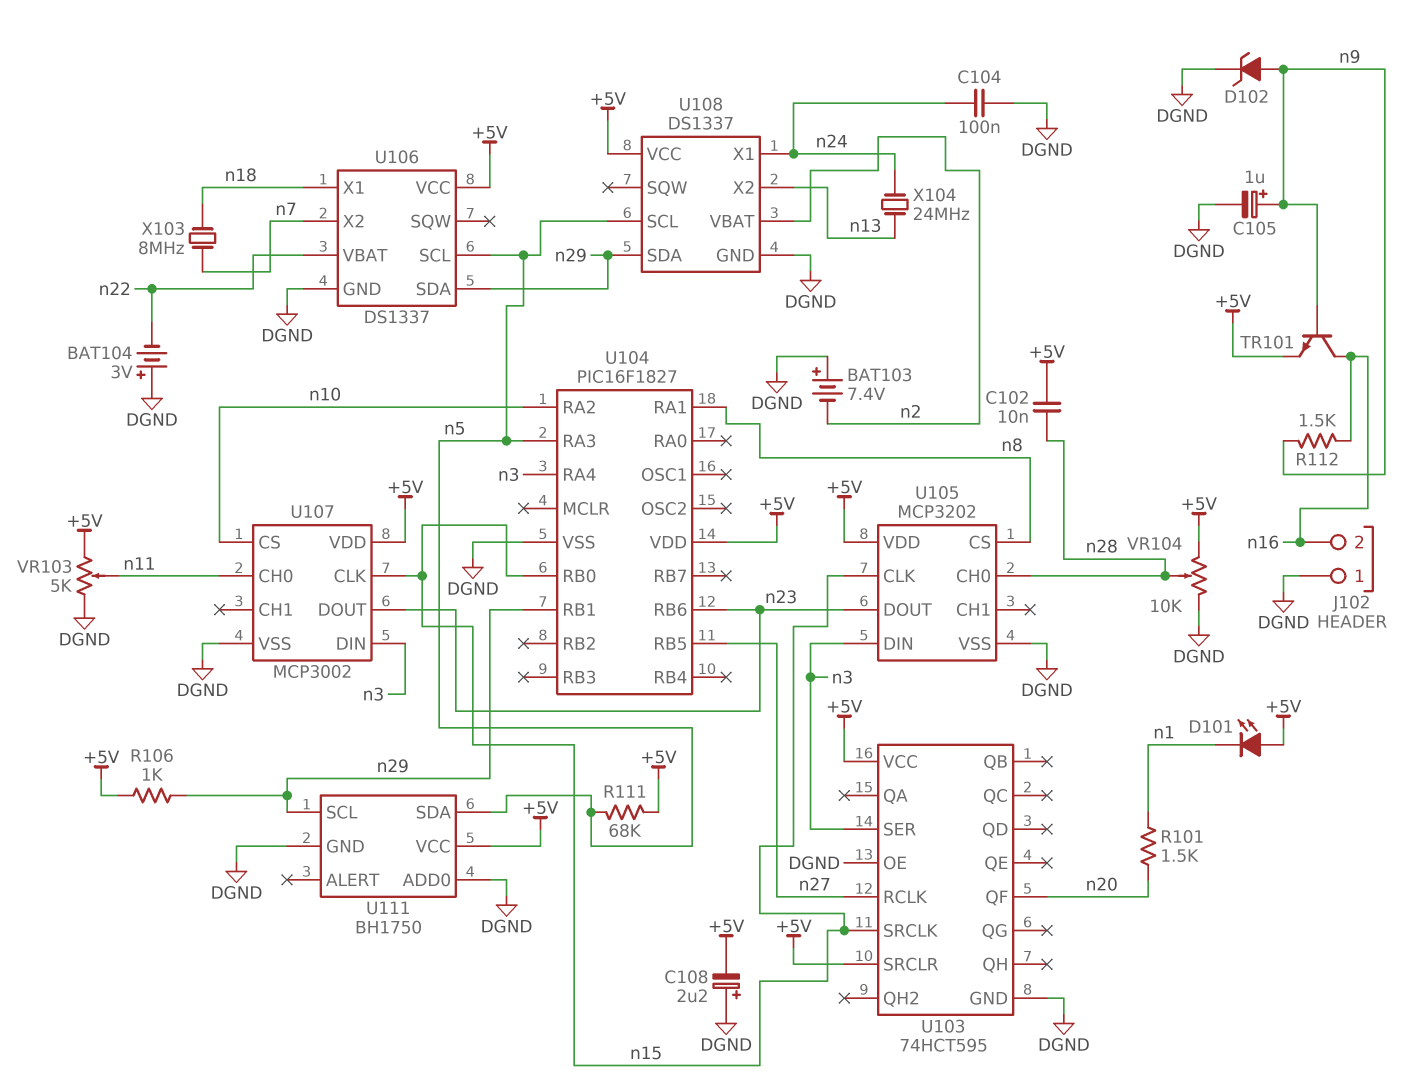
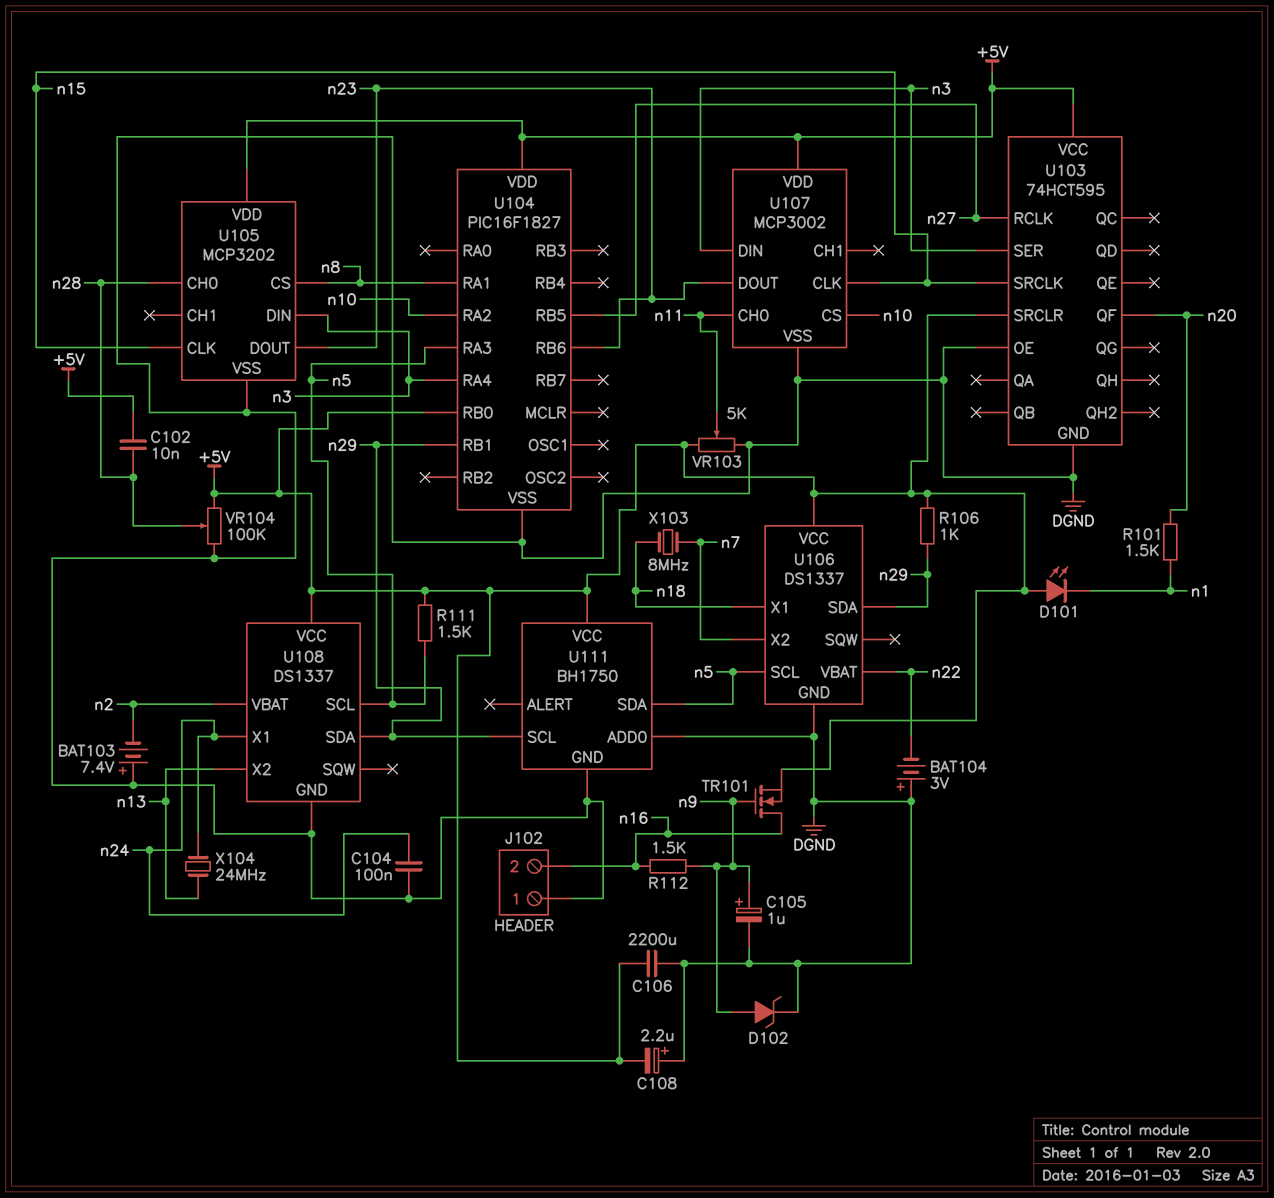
C106: none -> 2200uF (+5V, DGND)
R111: 68k (+5V, n5) -> 1.5k (+5V, n5)
TR101: NPN (B n9, C n16, E +5V) -> NMOS (G n9, D n16, S +5V)
U104 pin RB0: n15 -> +5V
VR104: 10k (+5V, DGND, wiper n28) -> 100k (+5V, DGND, wiper n28)

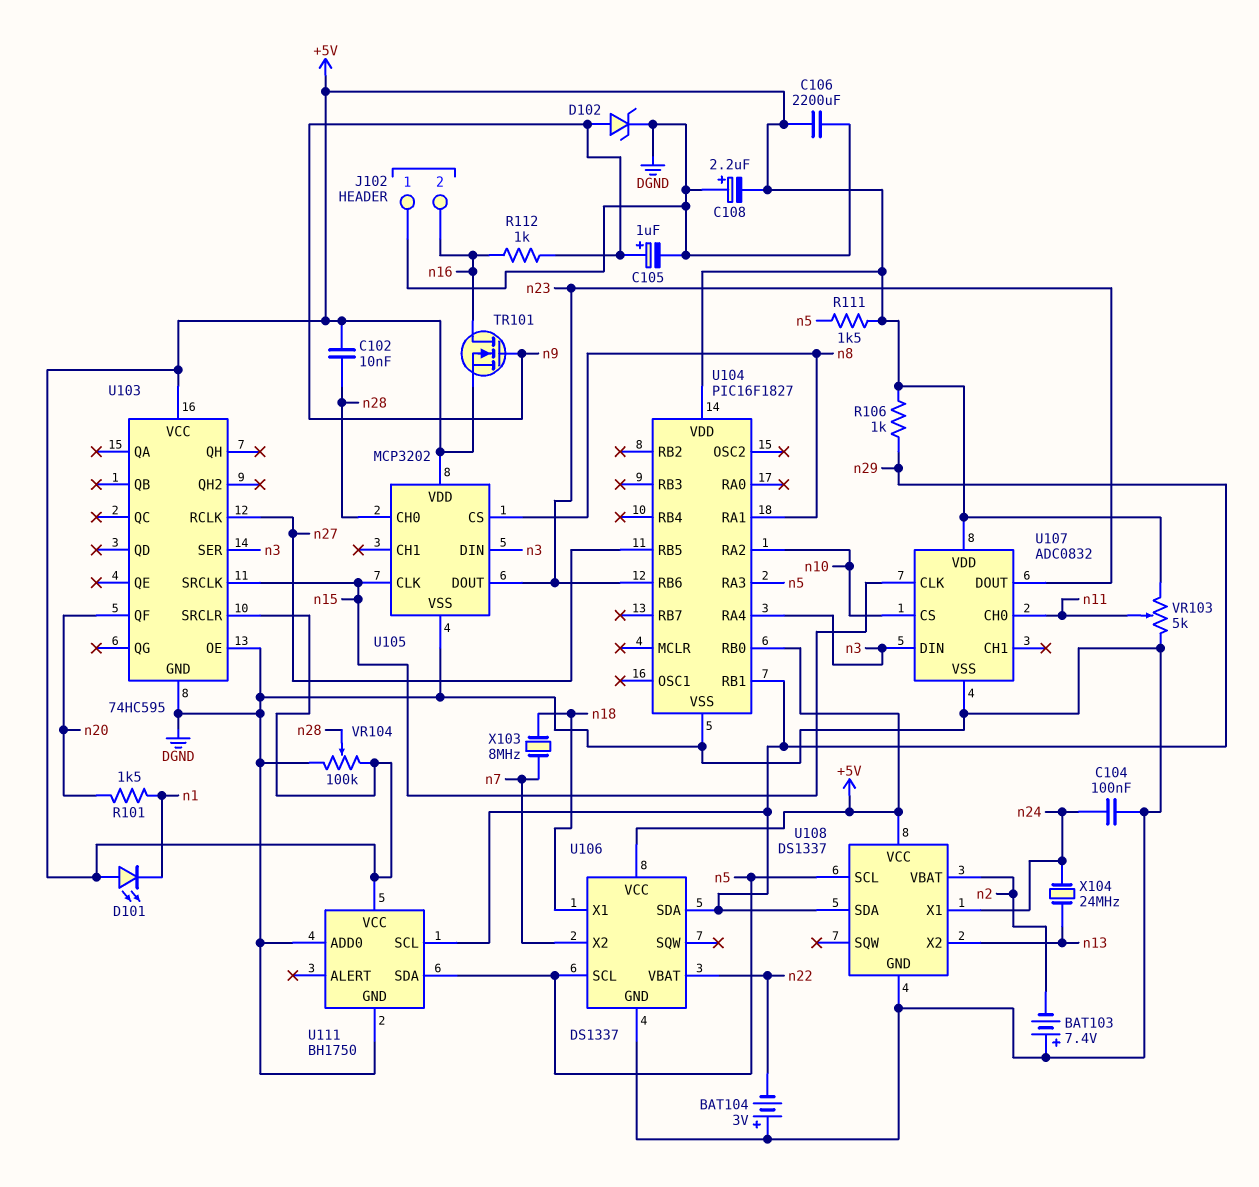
R112: 1.5k (n9, n16) -> 1k (n9, n16)
U103: 74HCT595 -> 74HC595
U107: MCP3002 -> ADC0832

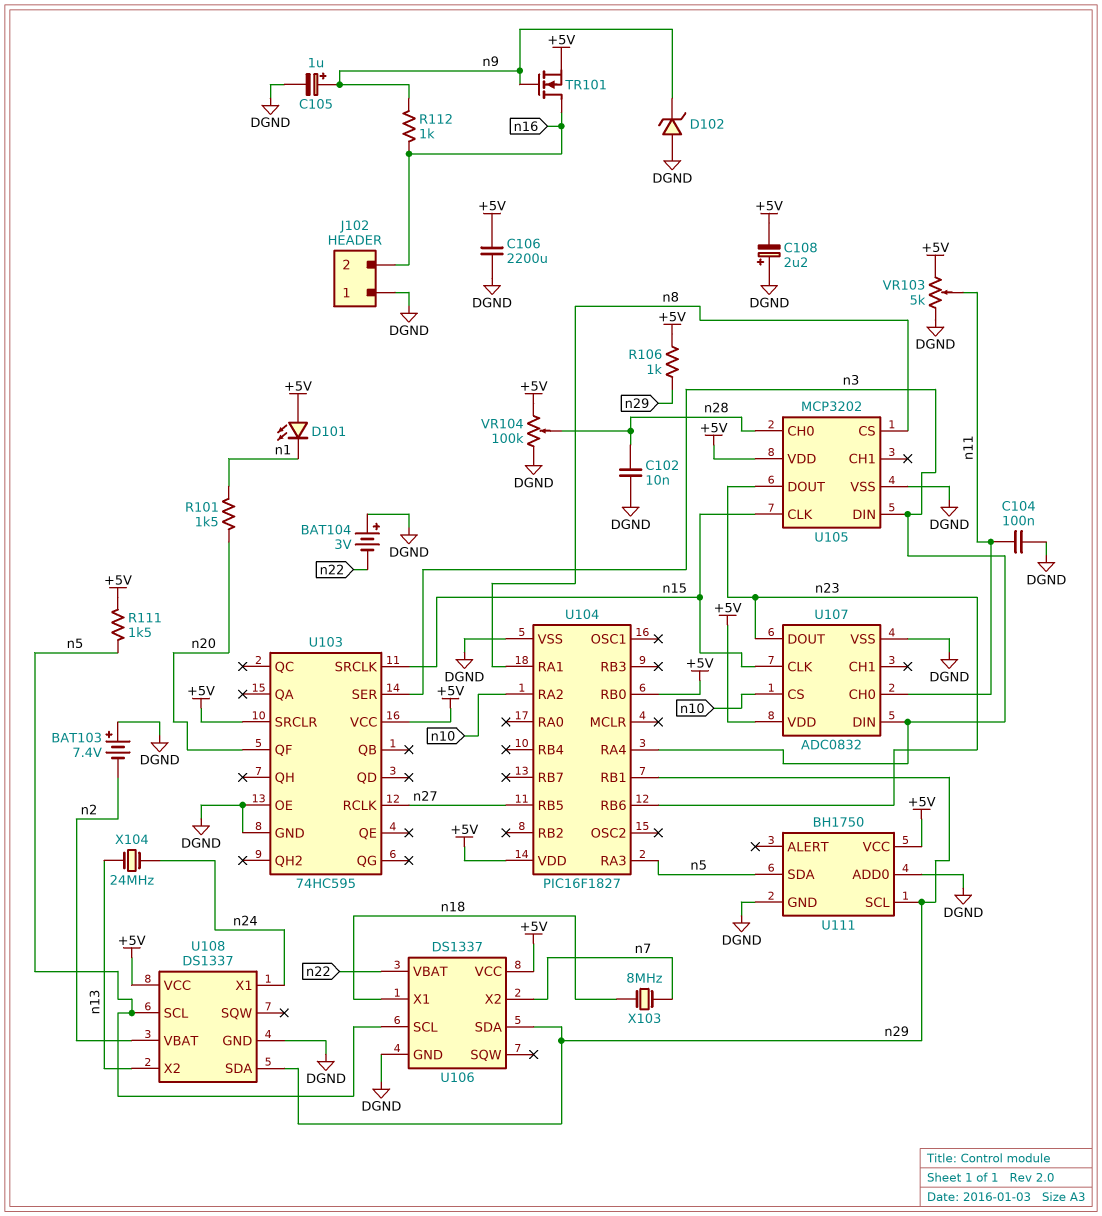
C102: 10nF (+5V, n28) -> 10nF (DGND, n28)
C104: 100nF (DGND, n24) -> 100nF (DGND, n11)
D102: zener (A n9, K DGND) -> zener (A DGND, K n9)

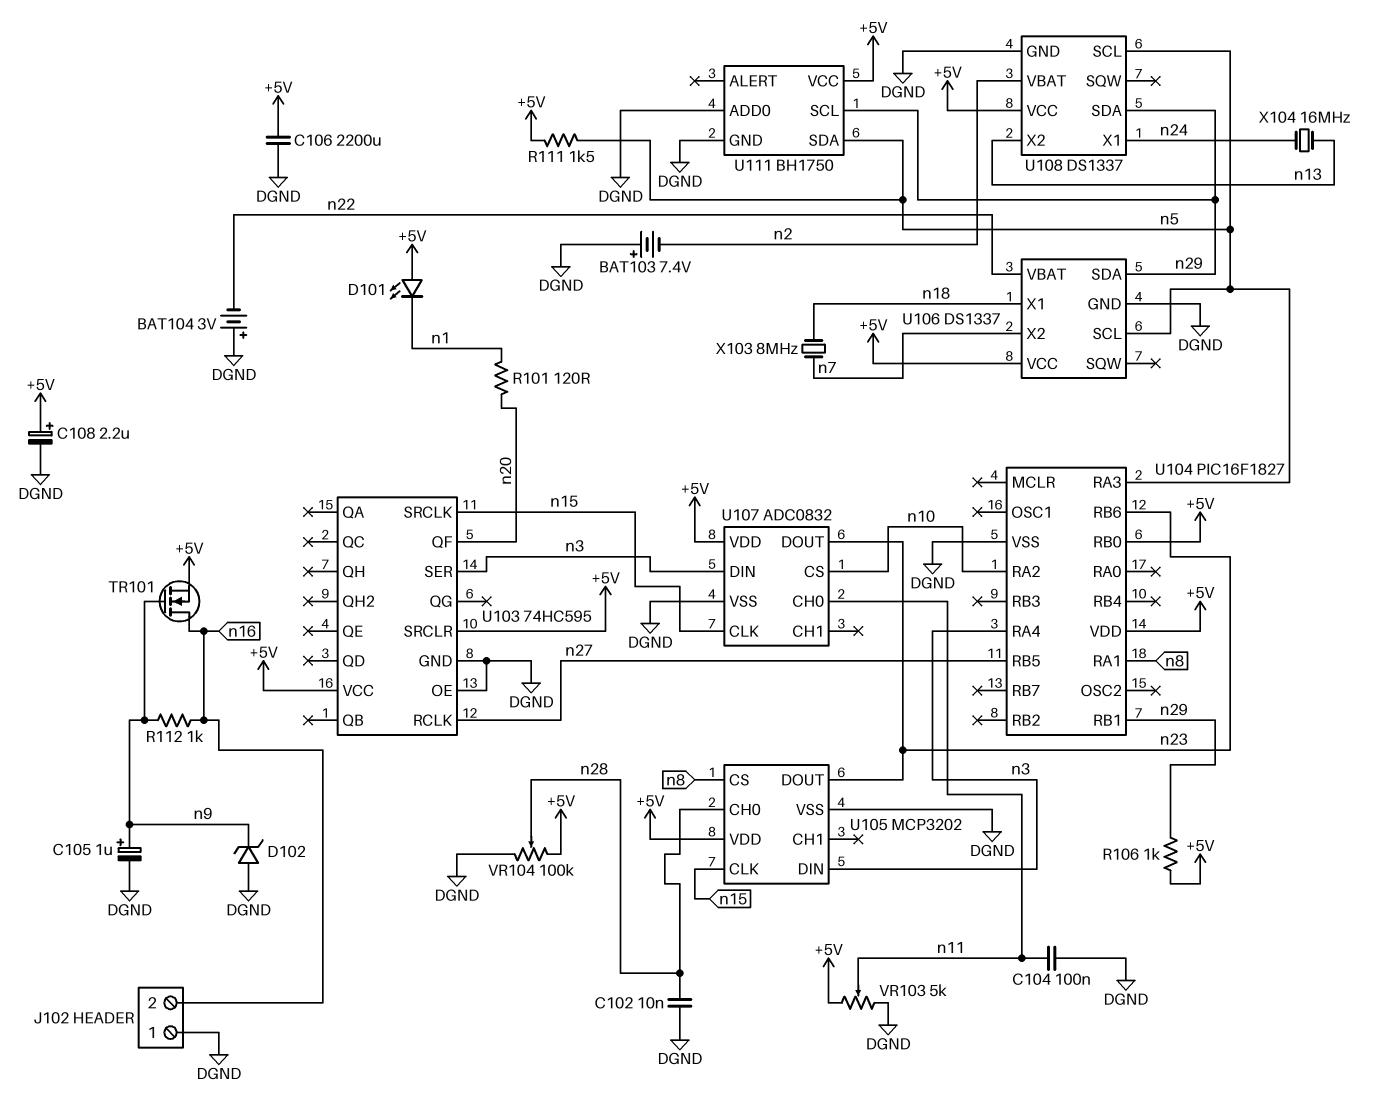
C108: 2.2uF (plus DGND, minus +5V) -> 2.2uF (plus +5V, minus DGND)
R101: 1.5k (n1, n20) -> 120 (n1, n20)
X104: 24MHz (n13, n24) -> 16MHz (n13, n24)

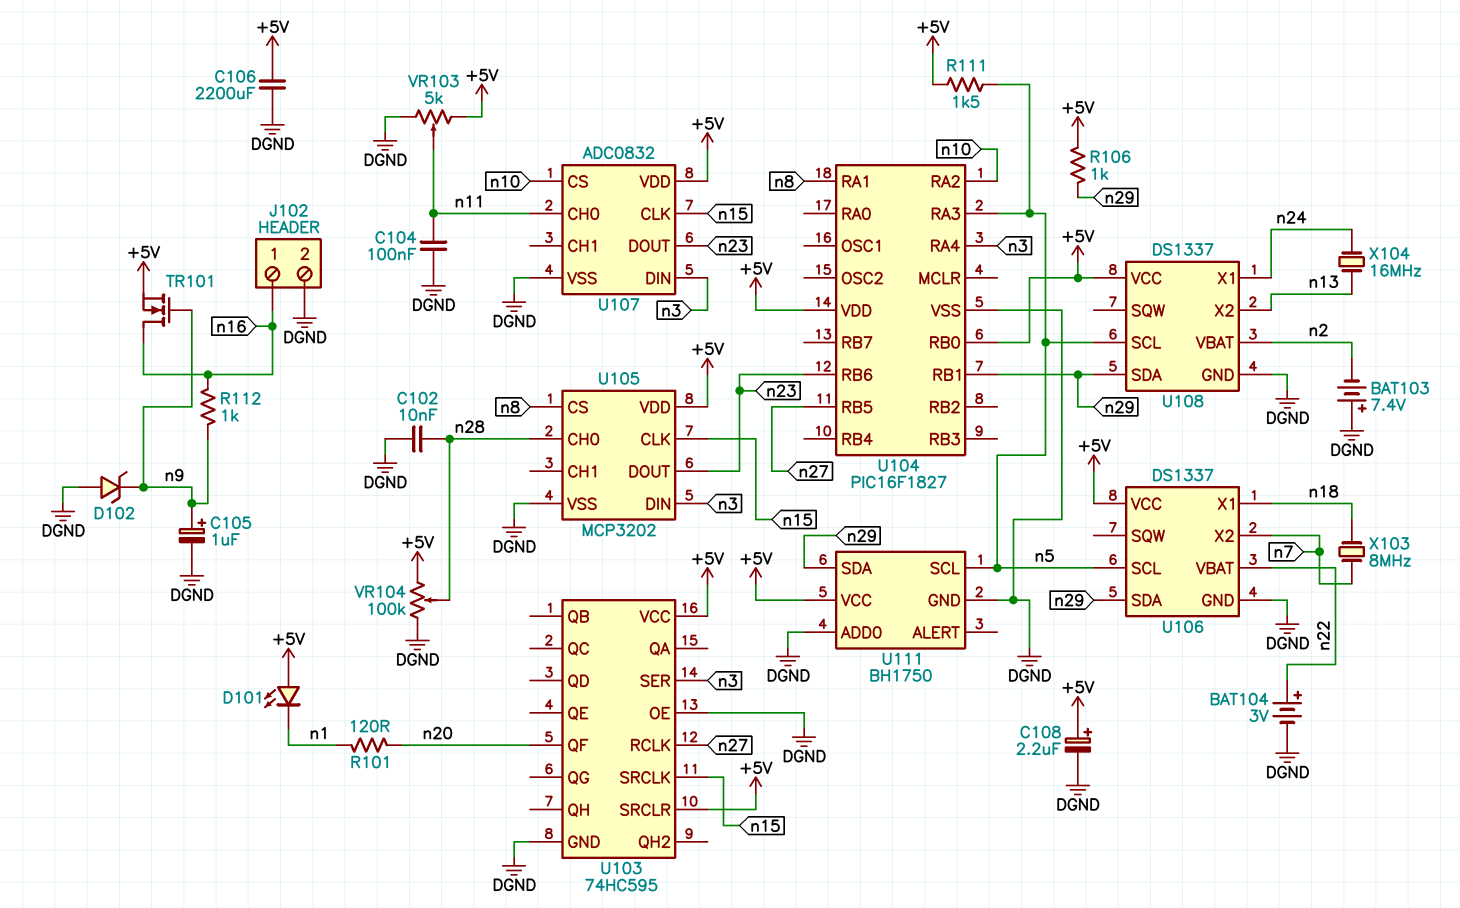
BAT104: 3V (plus DGND, minus n22) -> 3V (plus n22, minus DGND)
J102 pin 1: DGND -> n16
J102 pin 2: n16 -> DGND
U111 pin SCL: n29 -> n5
U111 pin SDA: n5 -> n29

